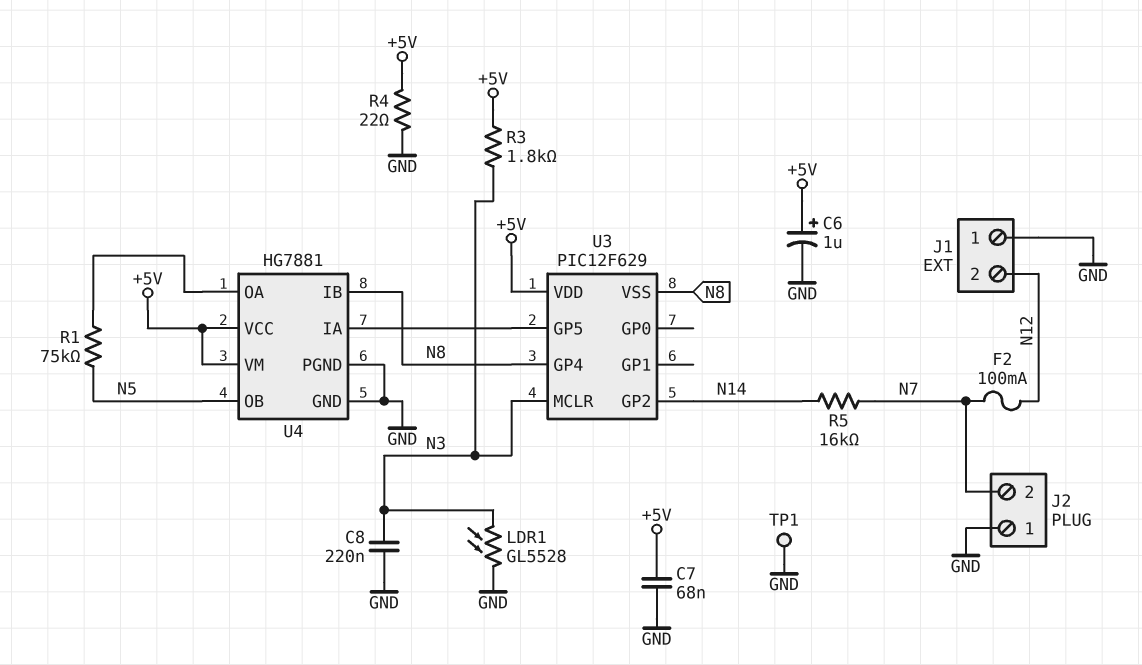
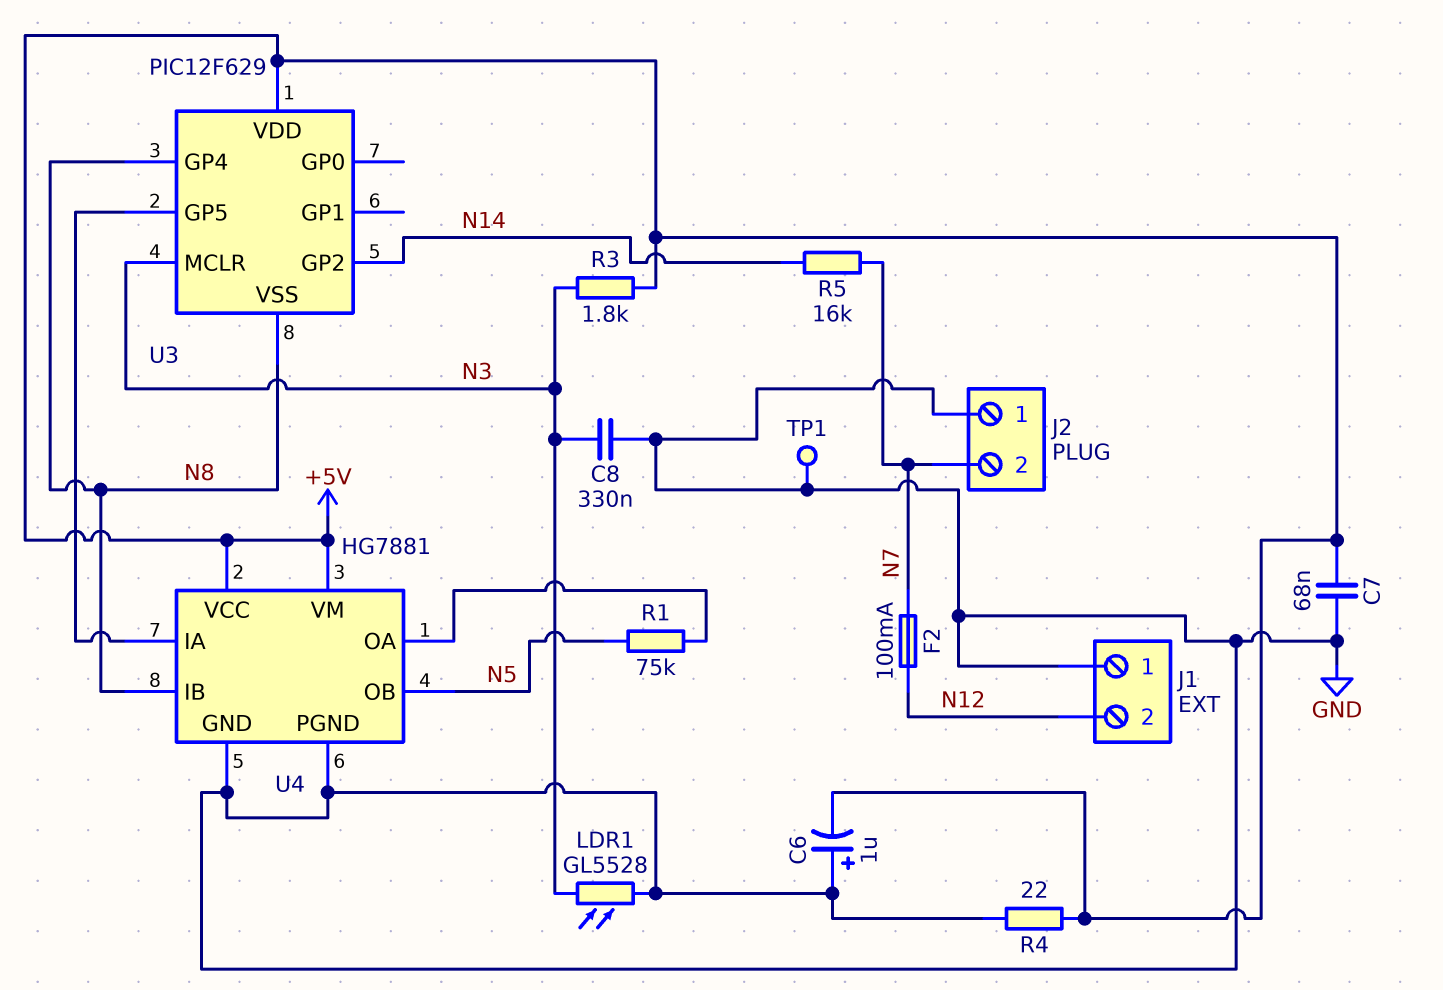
C6: 1uF (plus +5V, minus GND) -> 1uF (plus GND, minus +5V)
C8: 220nF (GND, N3) -> 330nF (GND, N3)

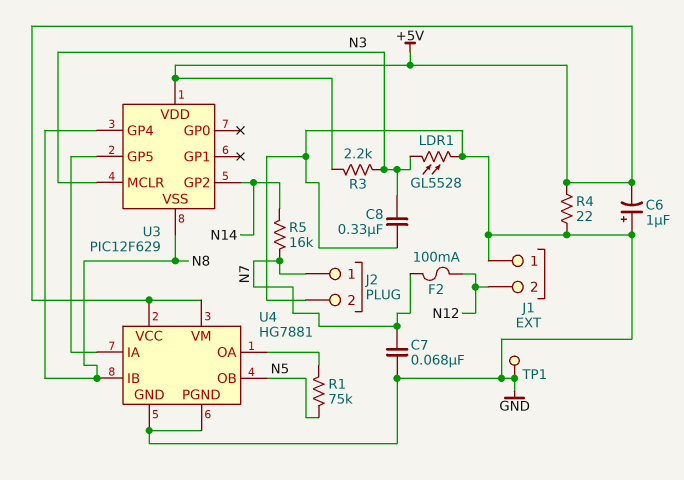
C7: 68nF (+5V, GND) -> 68nF (GND, N7)
J2 pin 1: GND -> N7
J2 pin 2: N7 -> GND
R3: 1.8k (+5V, N3) -> 2.2k (+5V, N3)

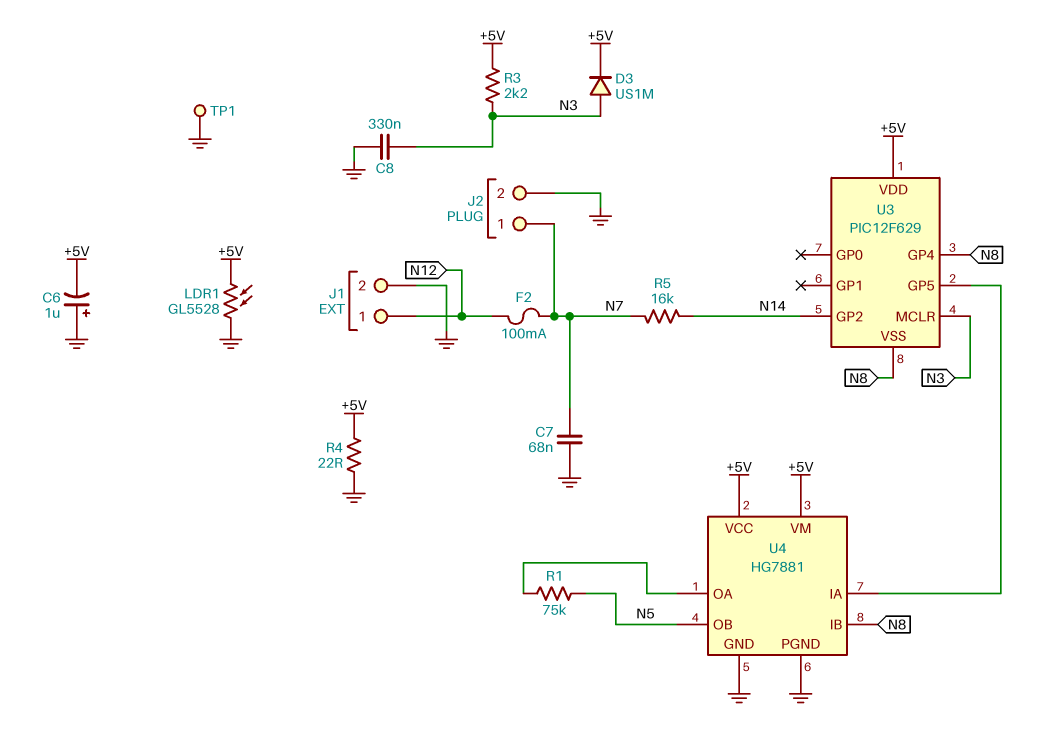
D3: none -> diode US1M (A N3, K +5V)
J1 pin 1: GND -> N12
J1 pin 2: N12 -> GND
LDR1: GL5528 (GND, N3) -> GL5528 (+5V, GND)

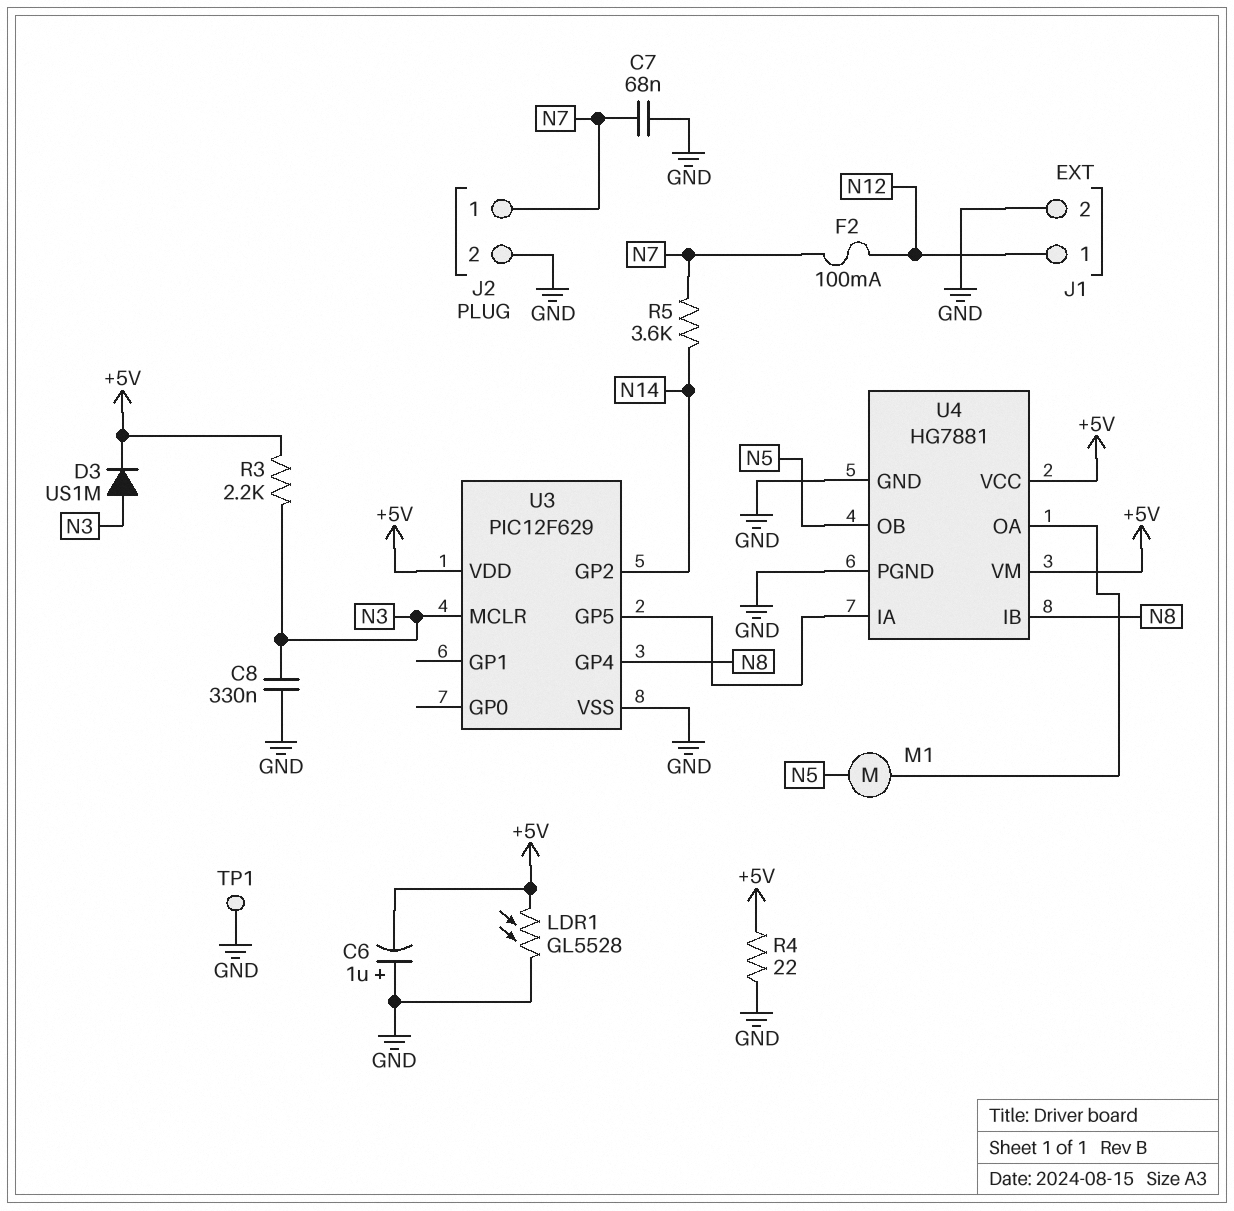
M1: none -> motor (N5, U4/OA)
R1: 75k (N5, U4/OA) -> none
R5: 16k (N7, N14) -> 3.6k (N7, N14)
U3 pin VSS: N8 -> GND

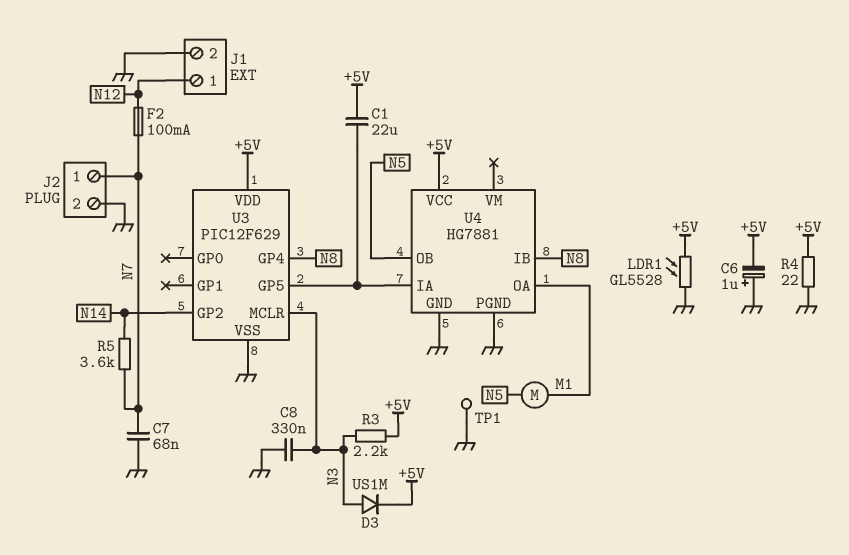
C1: none -> 22uF (+5V, U3/GP5)
U4 pin VM: +5V -> none

